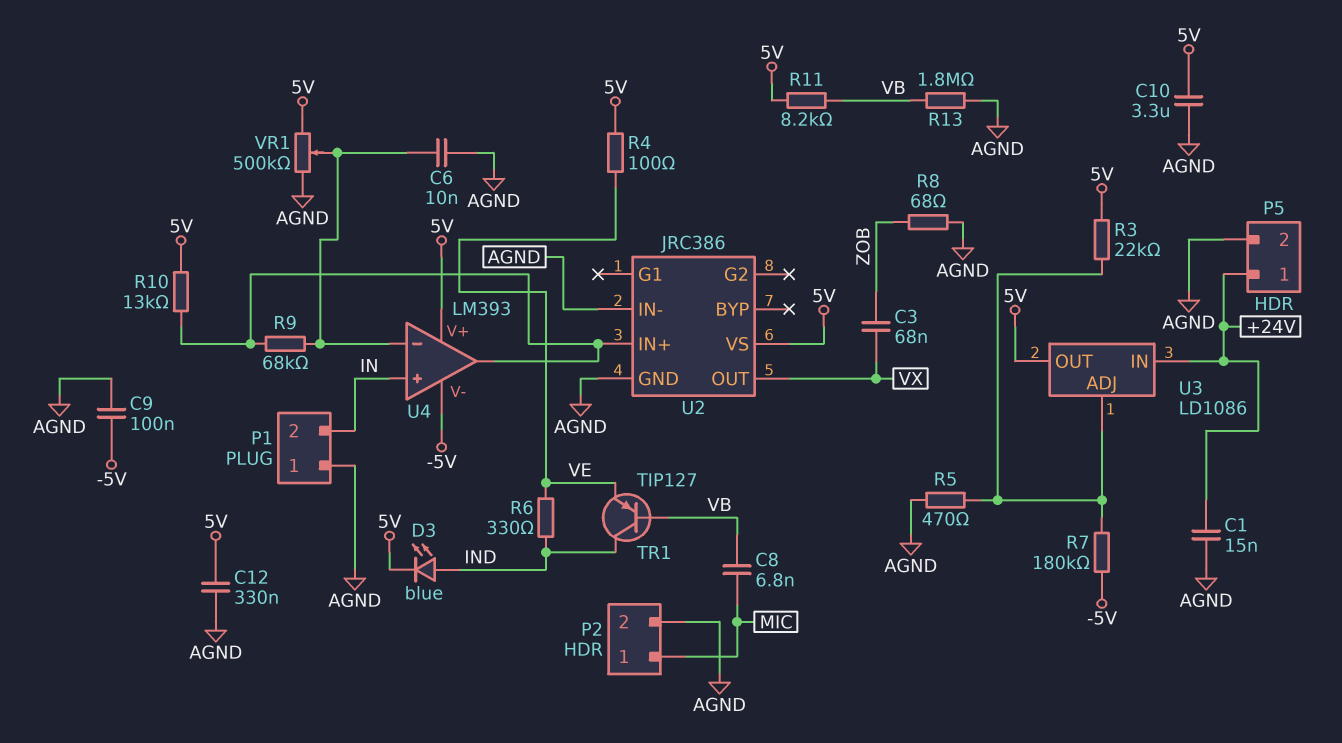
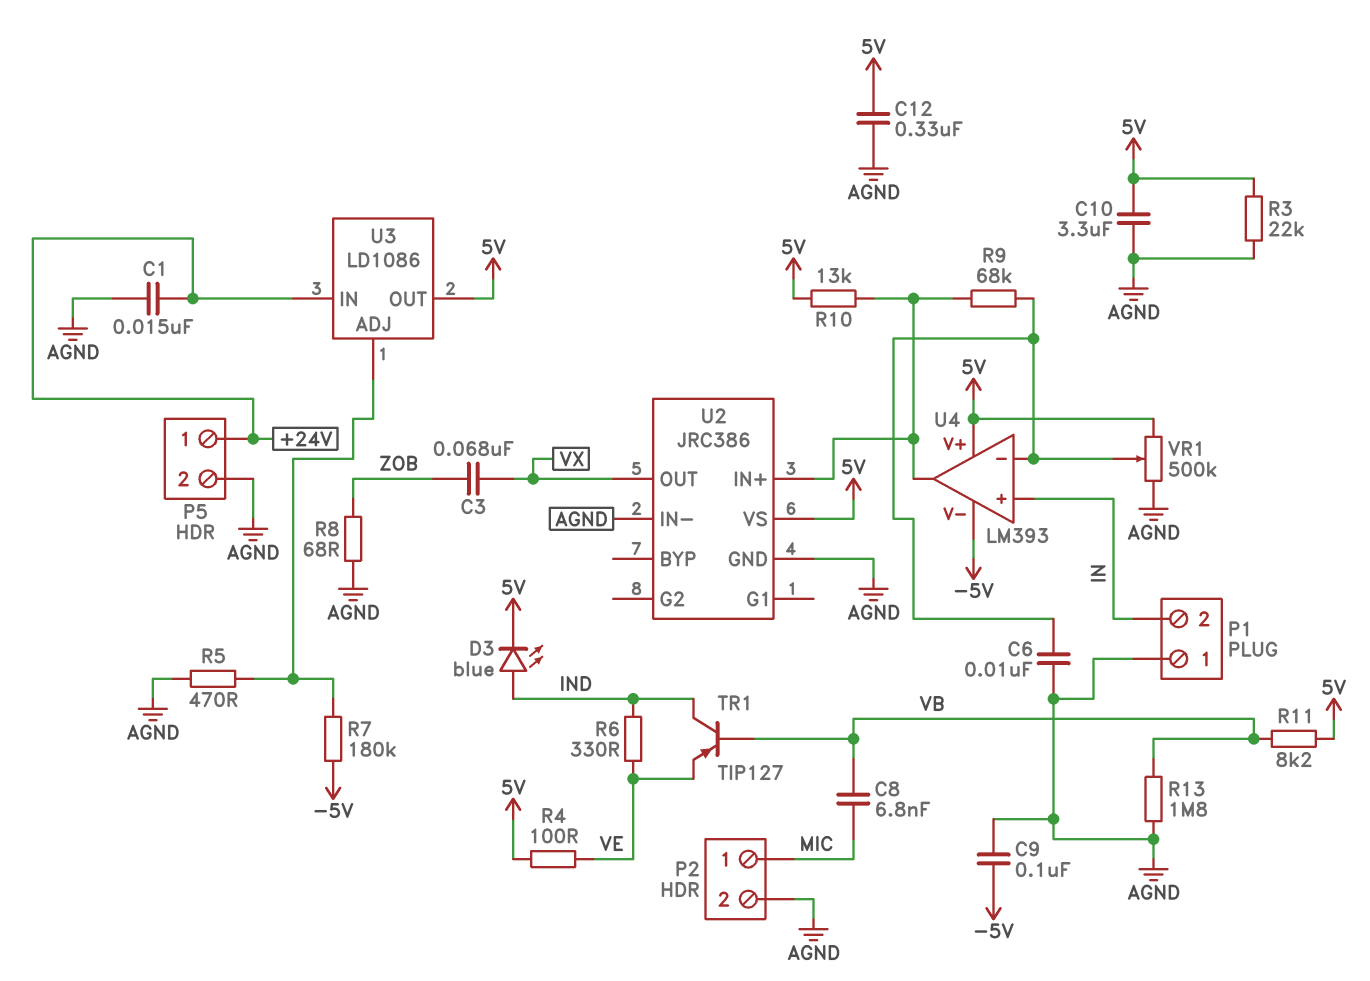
R3: 22k (5V, U3/ADJ) -> 22k (5V, AGND)

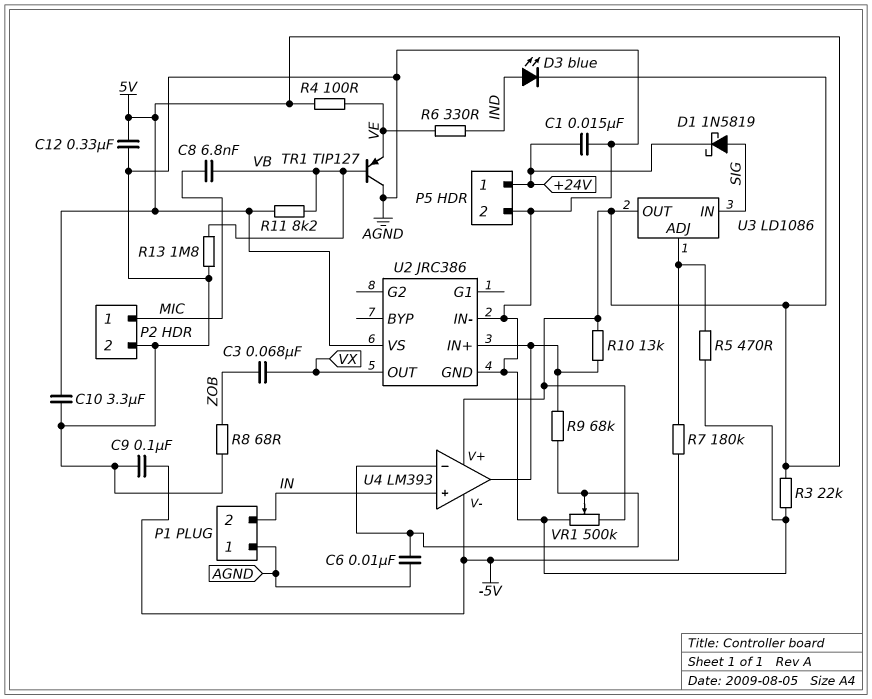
D1: none -> schottky 1N5819 (A SIG, K +24V)
TR1: PNP TIP127 (B VB, C IND, E VE) -> PNP TIP127 (B VB, C AGND, E VE)
U3 pin IN: +24V -> SIG

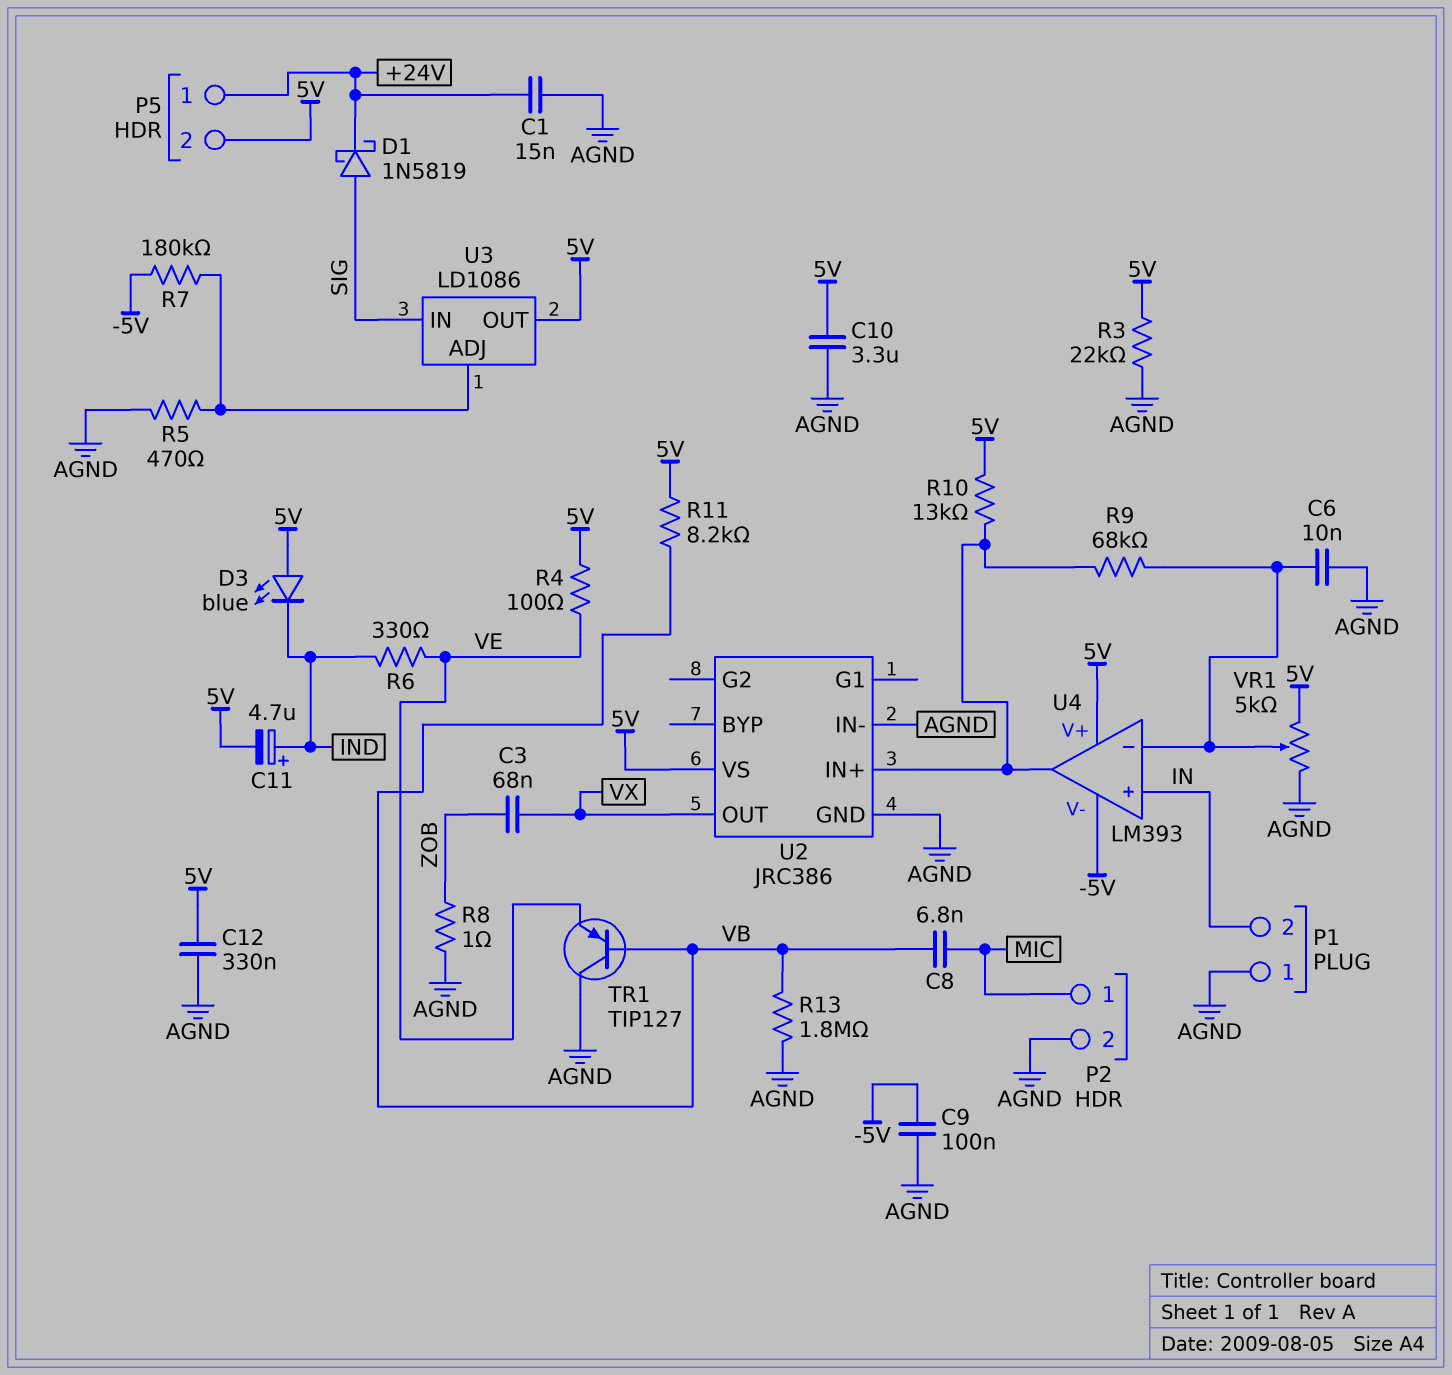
C11: none -> 4.7uF (plus IND, minus 5V)
D3: LED blue (A IND, K 5V) -> LED blue (A 5V, K IND)
P5 pin 2: AGND -> 5V
R8: 68 (AGND, ZOB) -> 1 (AGND, ZOB)
VR1: 500k (5V, AGND, wiper U4/in-) -> 5k (5V, AGND, wiper U4/in-)

